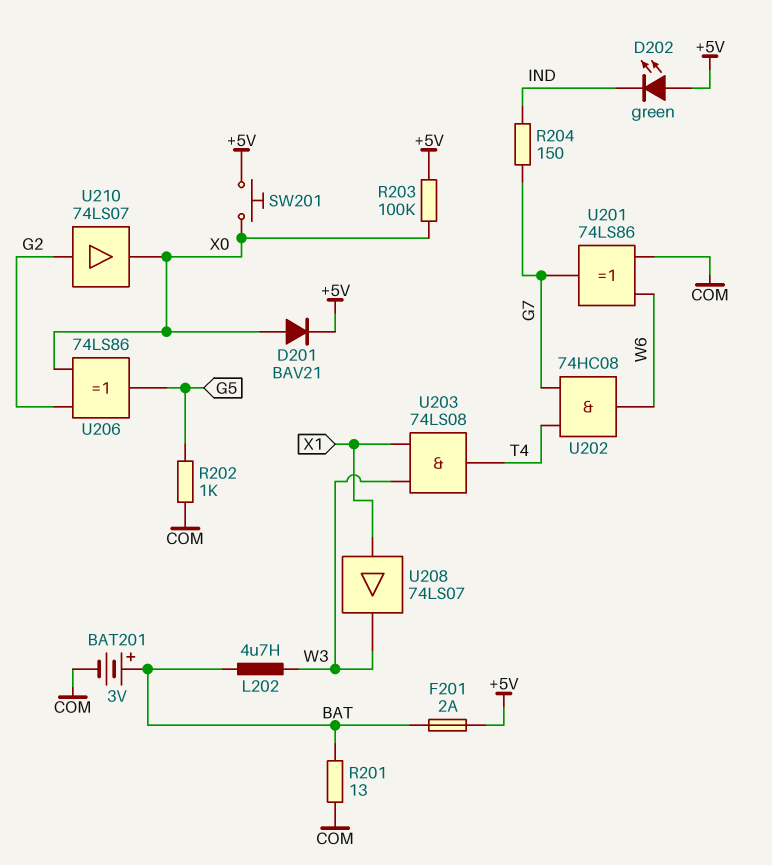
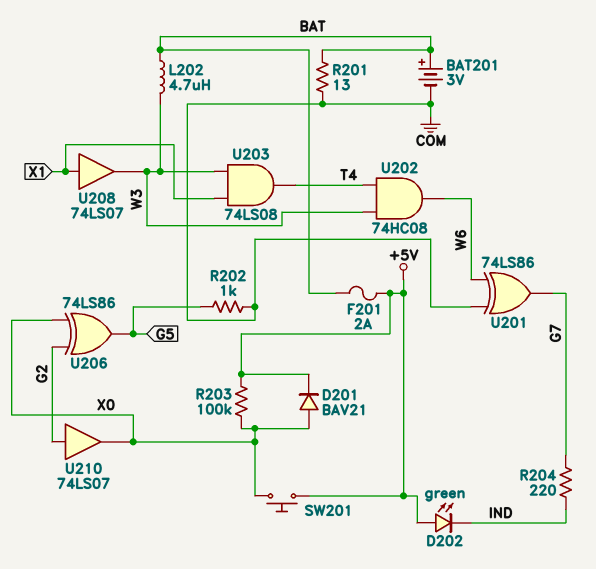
R204: 150 (G7, IND) -> 220 (G7, IND)
U202: AND 74HC08 (in G7, in T4, out W6) -> AND 74HC08 (in T4, in W3, out W6)

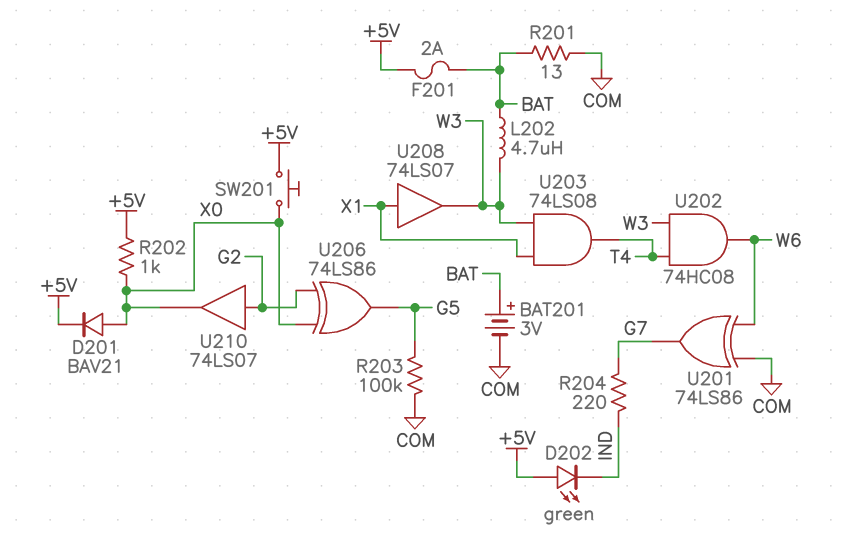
R202: 1k (COM, G5) -> 1k (+5V, X0)
R203: 100k (+5V, X0) -> 100k (COM, G5)

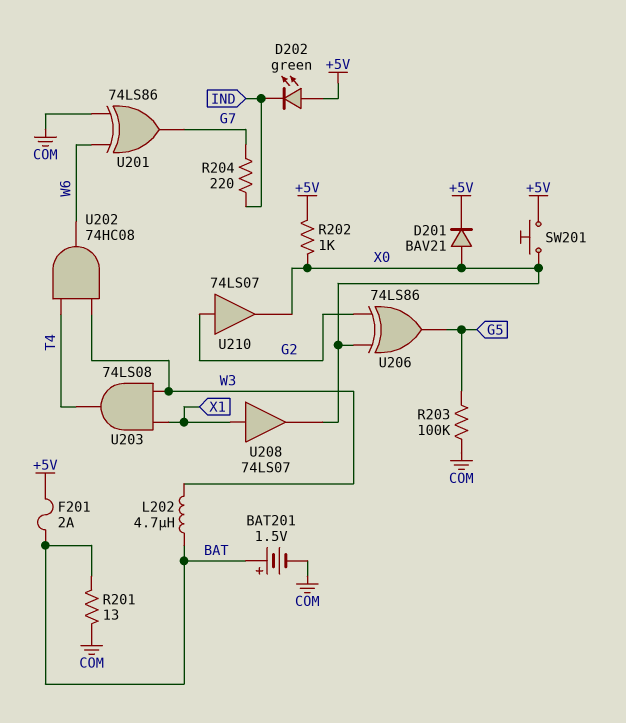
BAT201: 3V (plus BAT, minus COM) -> 1.5V (plus BAT, minus COM)
U208: buffer 74LS07 (in X1, out W3) -> buffer 74LS07 (in X1, out X0)

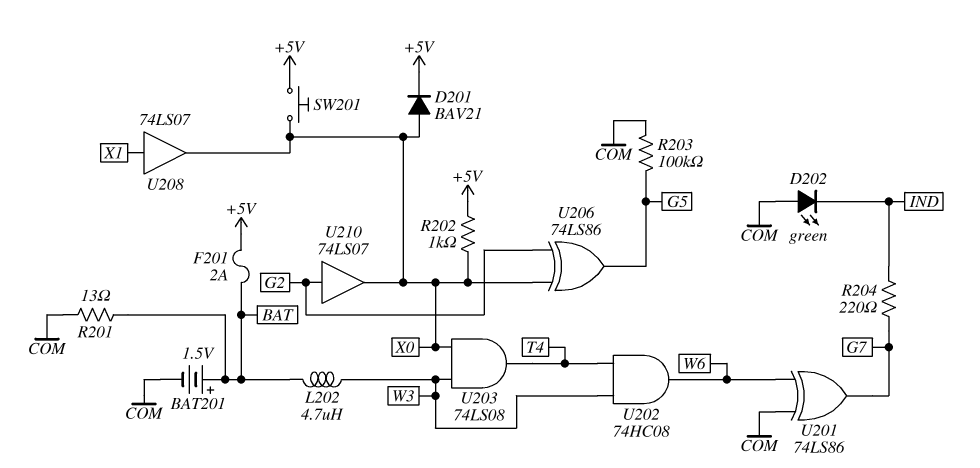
D202: LED green (A +5V, K IND) -> LED green (A COM, K IND)
U203: AND 74LS08 (in W3, in X1, out T4) -> AND 74LS08 (in W3, in X0, out T4)

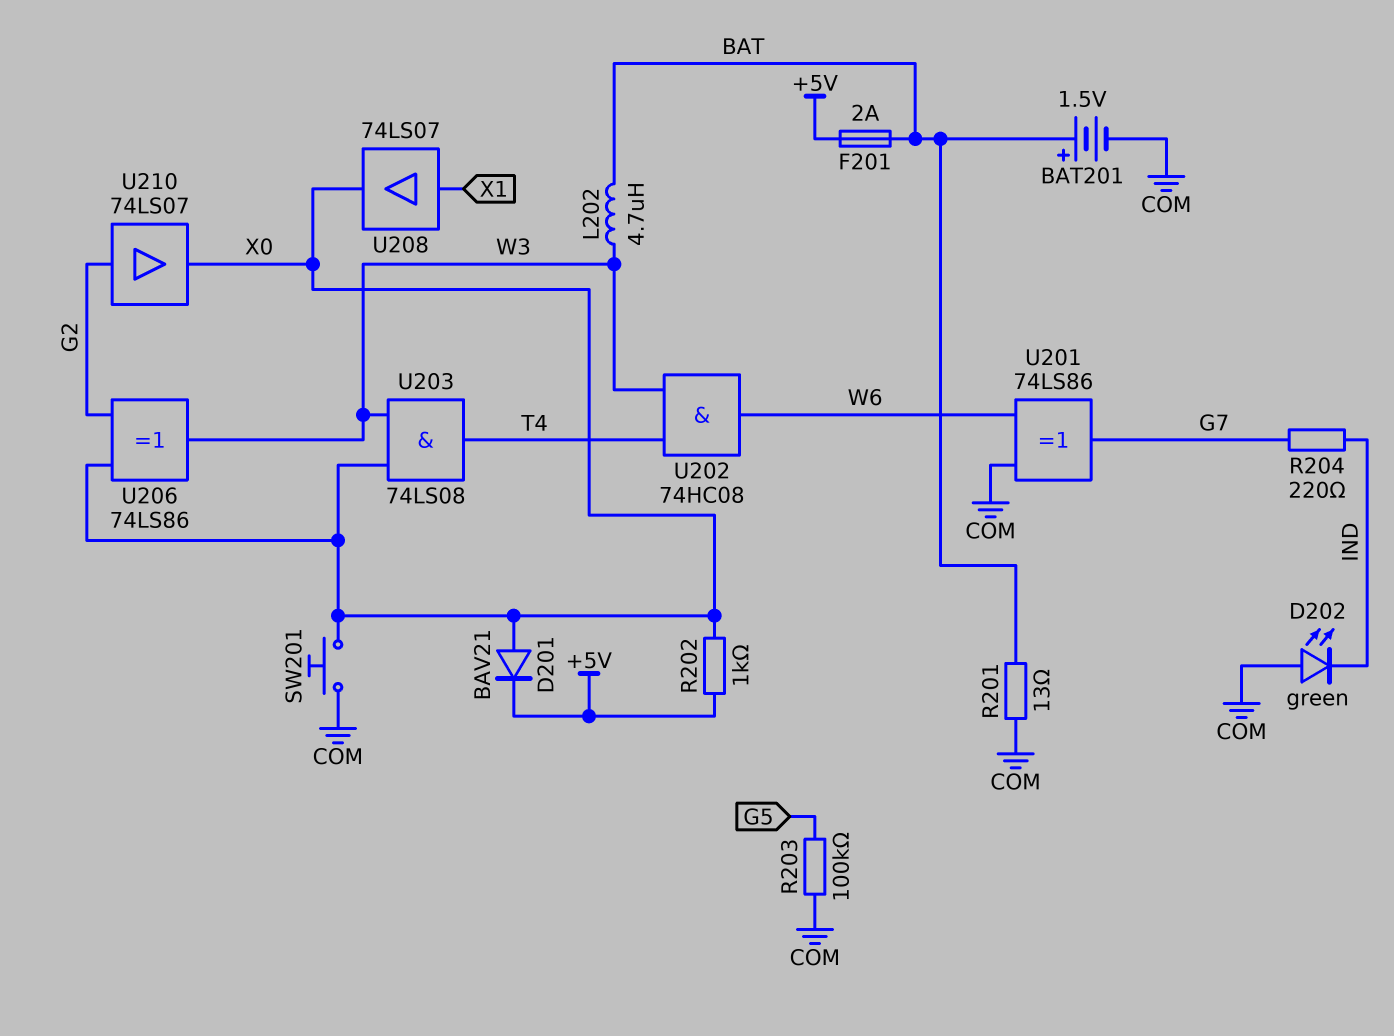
SW201: button (+5V, X0) -> button (COM, X0)
U206: XOR 74LS86 (in G2, in X0, out G5) -> XOR 74LS86 (in G2, in X0, out W3)

